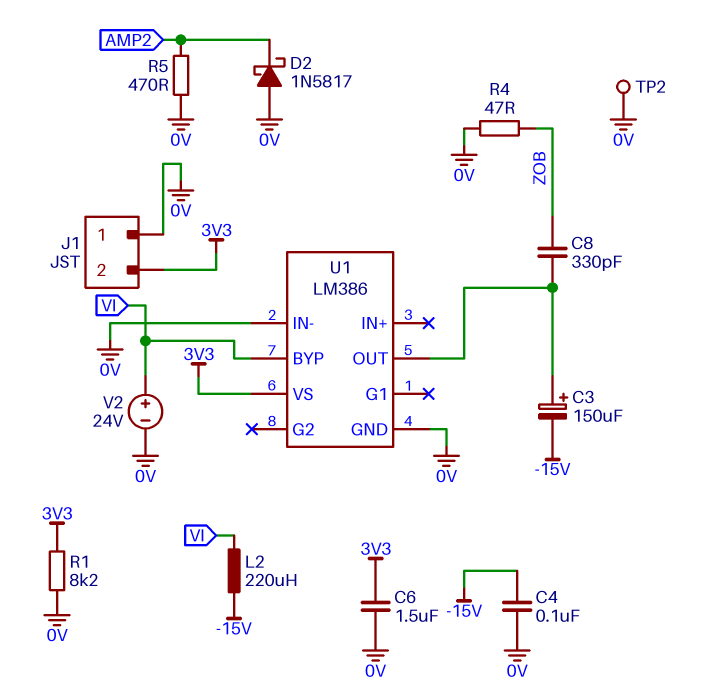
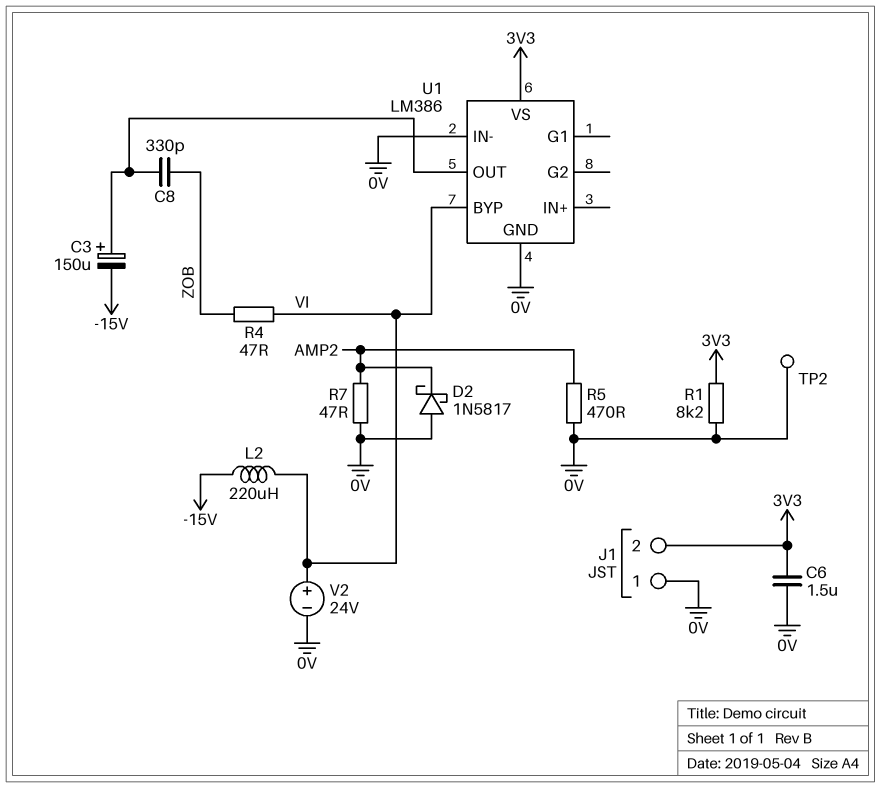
C4: 100nF (-15V, 0V) -> none
R4: 47 (0V, ZOB) -> 47 (VI, ZOB)
R7: none -> 47 (0V, AMP2)

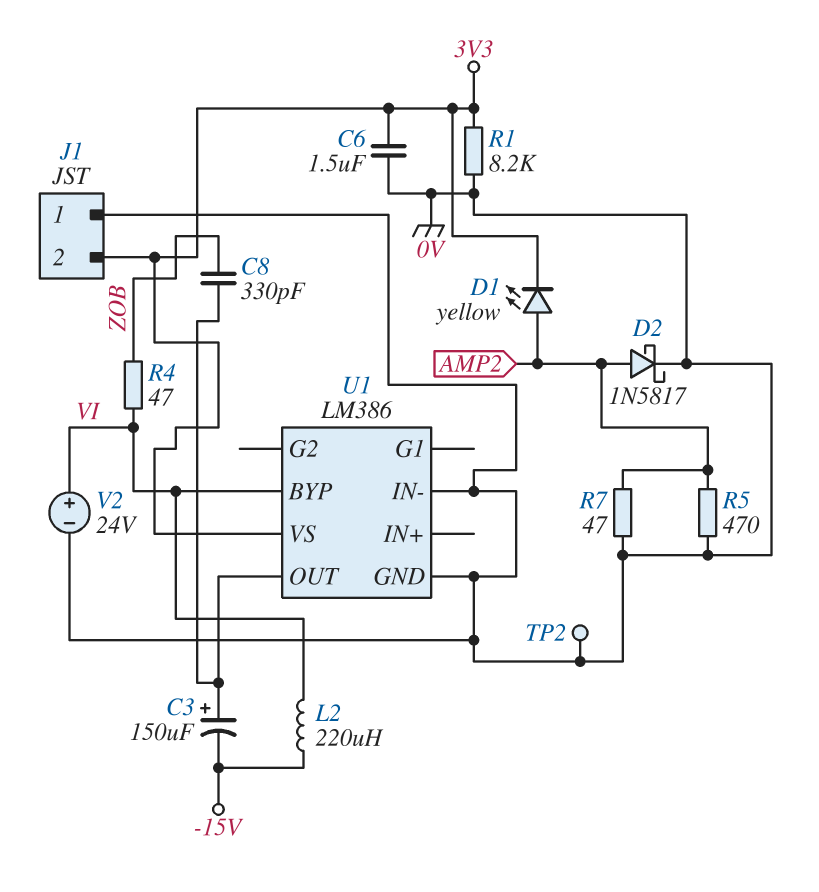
D1: none -> LED yellow (A AMP2, K 3V3)
D2: schottky 1N5817 (A 0V, K AMP2) -> schottky 1N5817 (A AMP2, K 0V)

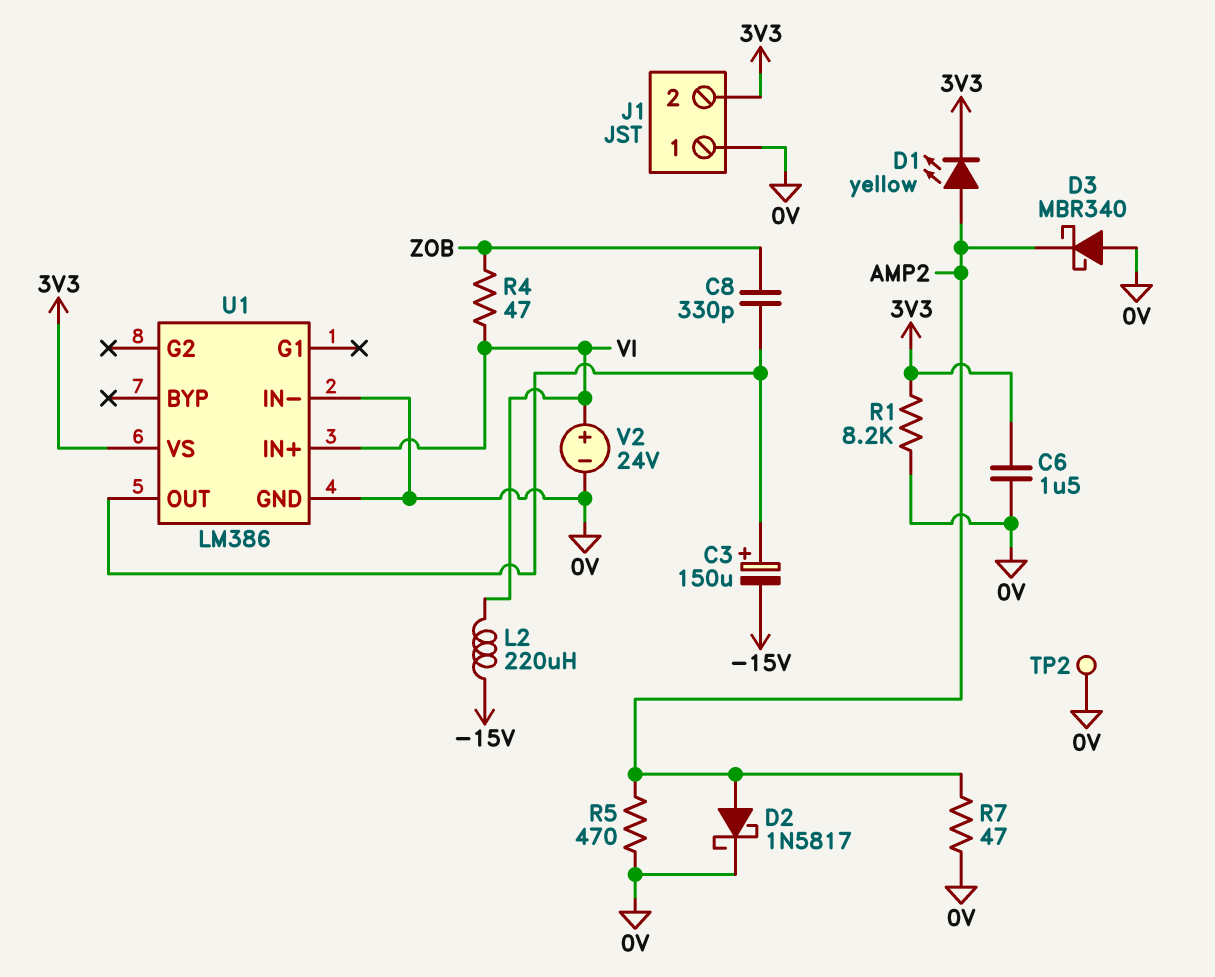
D3: none -> schottky MBR340 (A 0V, K AMP2)
U1 pin BYP: VI -> none
U1 pin IN+: none -> VI

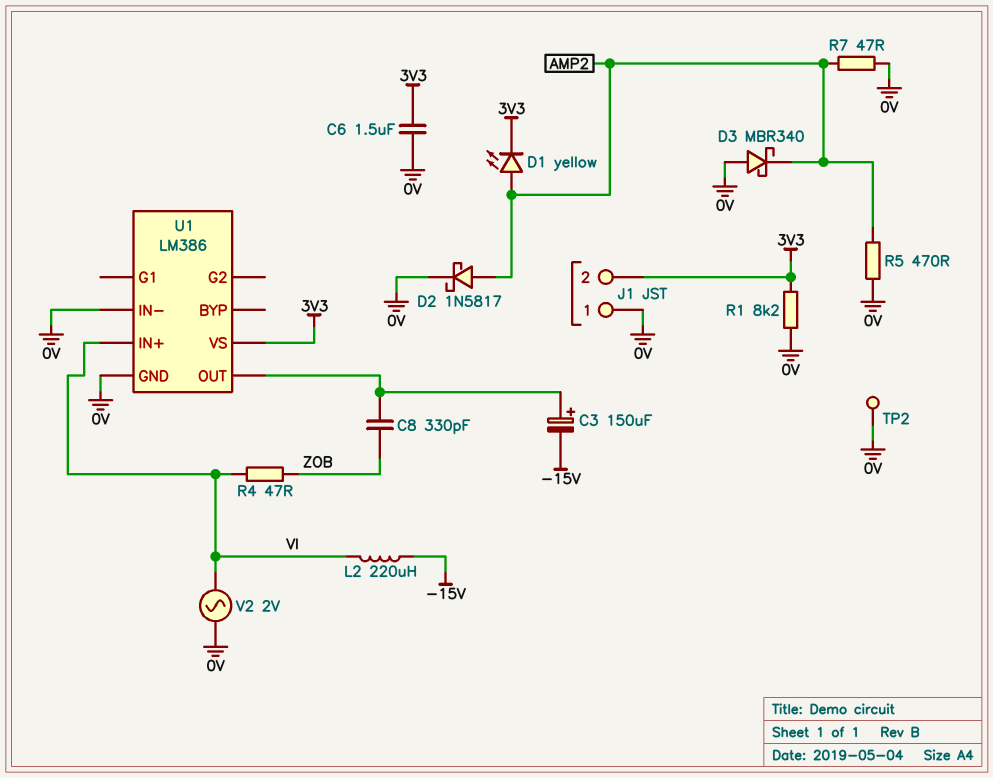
V2: 24V (plus VI, minus 0V) -> AC 2V (0V, VI)

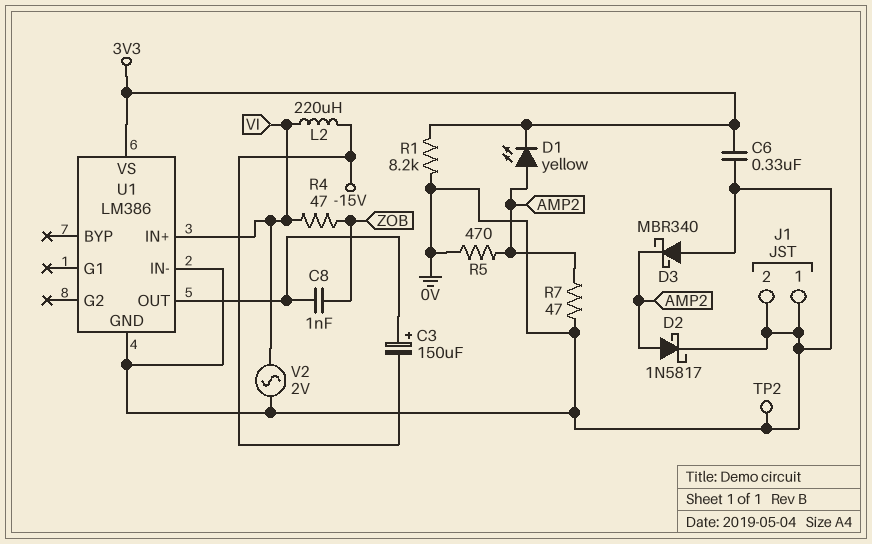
C6: 1.5uF (0V, 3V3) -> 330nF (0V, 3V3)
C8: 330pF (U1/OUT, ZOB) -> 1nF (U1/OUT, ZOB)
J1 pin 2: 3V3 -> 0V

